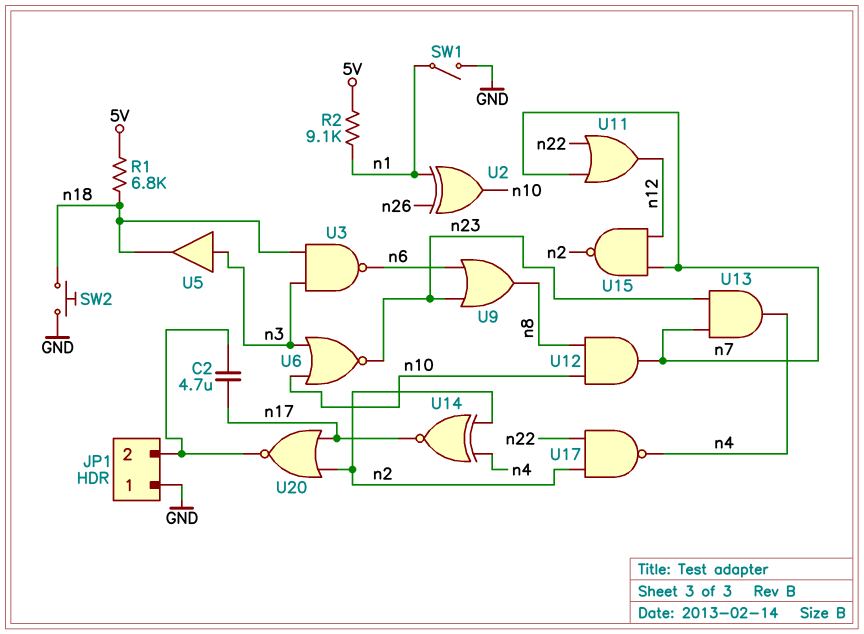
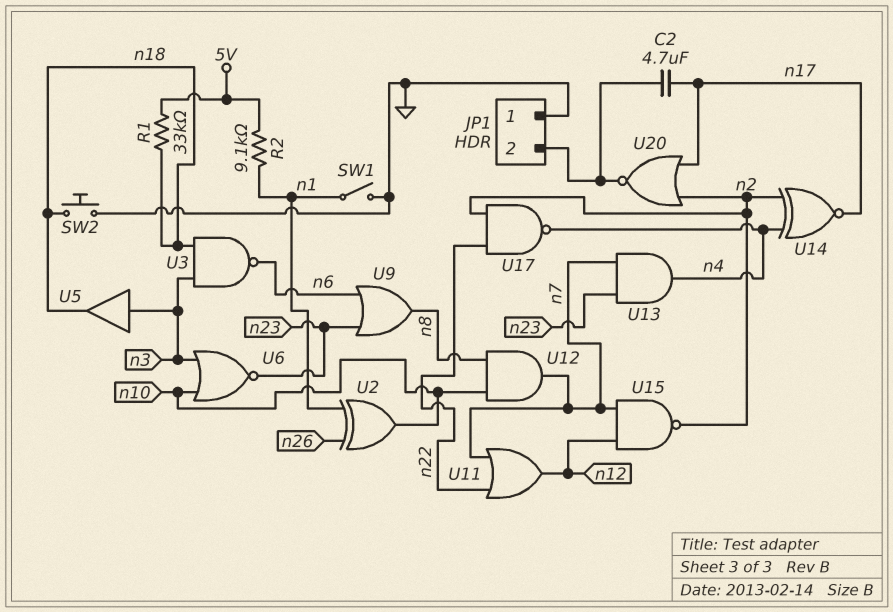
R1: 6.8k (5V, n18) -> 33k (5V, n18)

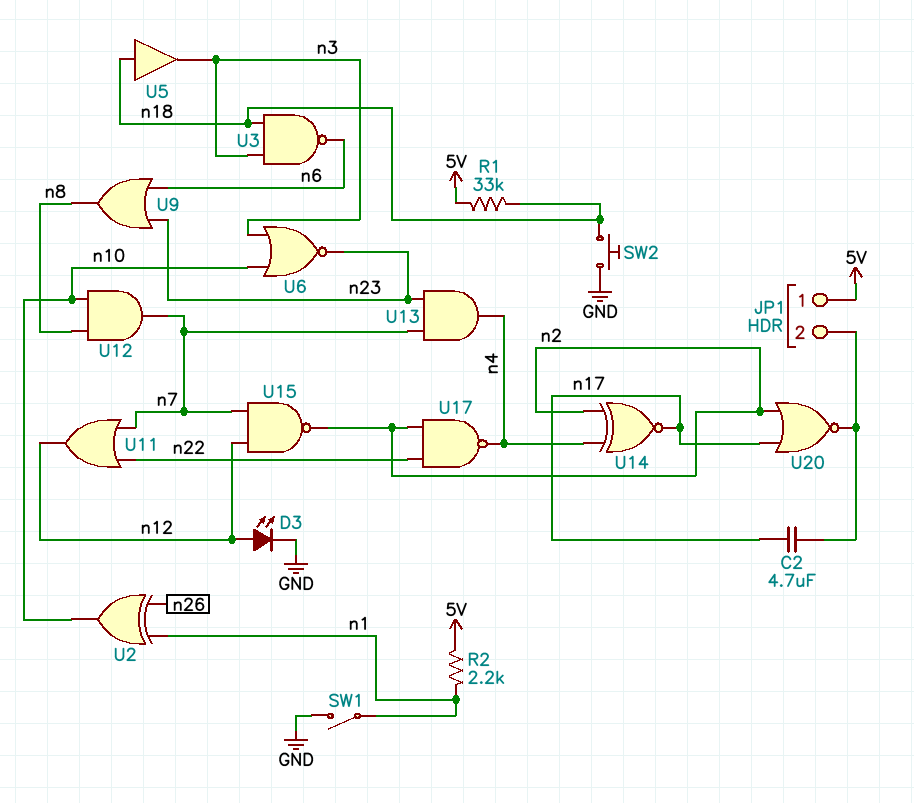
D3: none -> LED (A n12, K GND)
JP1 pin 1: GND -> 5V
R2: 9.1k (5V, n1) -> 2.2k (5V, n1)
U5: buffer (in n3, out n18) -> buffer (in n18, out n3)

